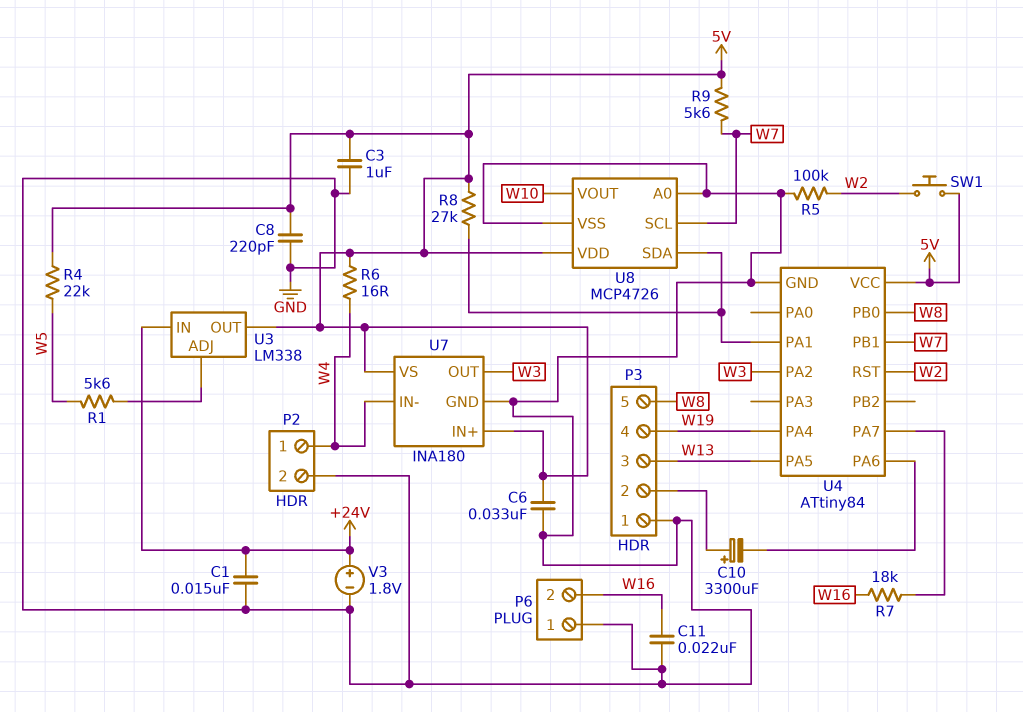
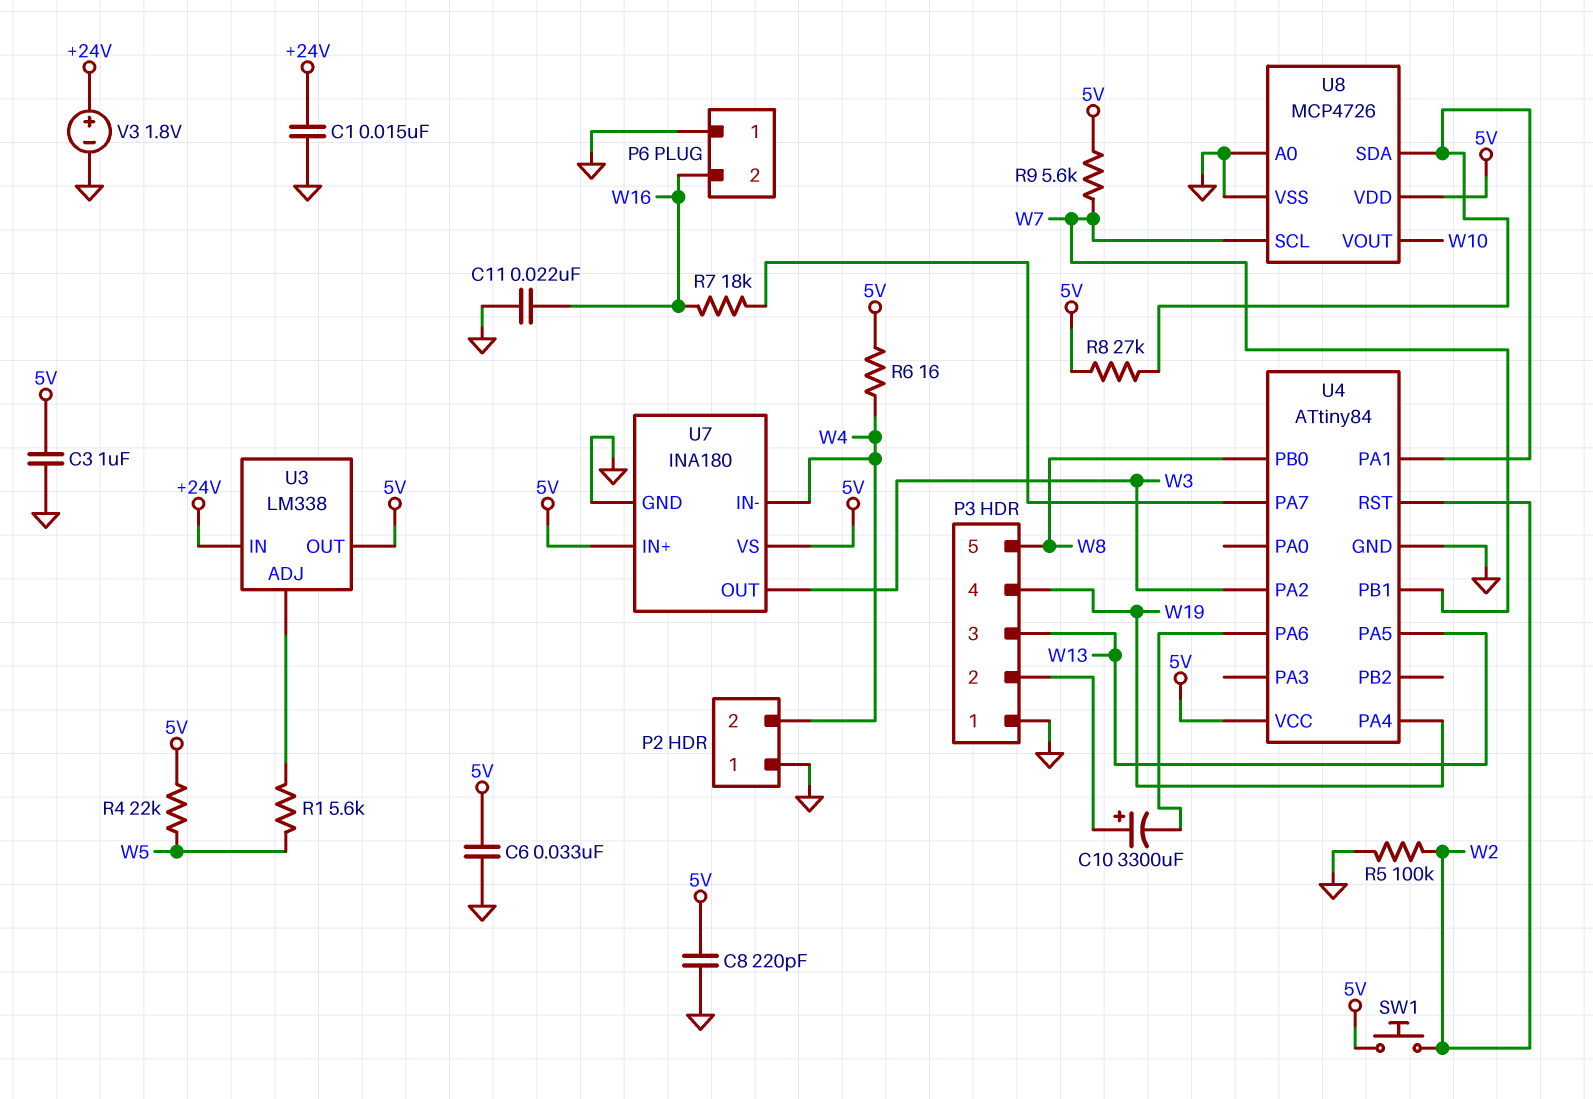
P2 pin 1: W4 -> GND
P2 pin 2: GND -> W4

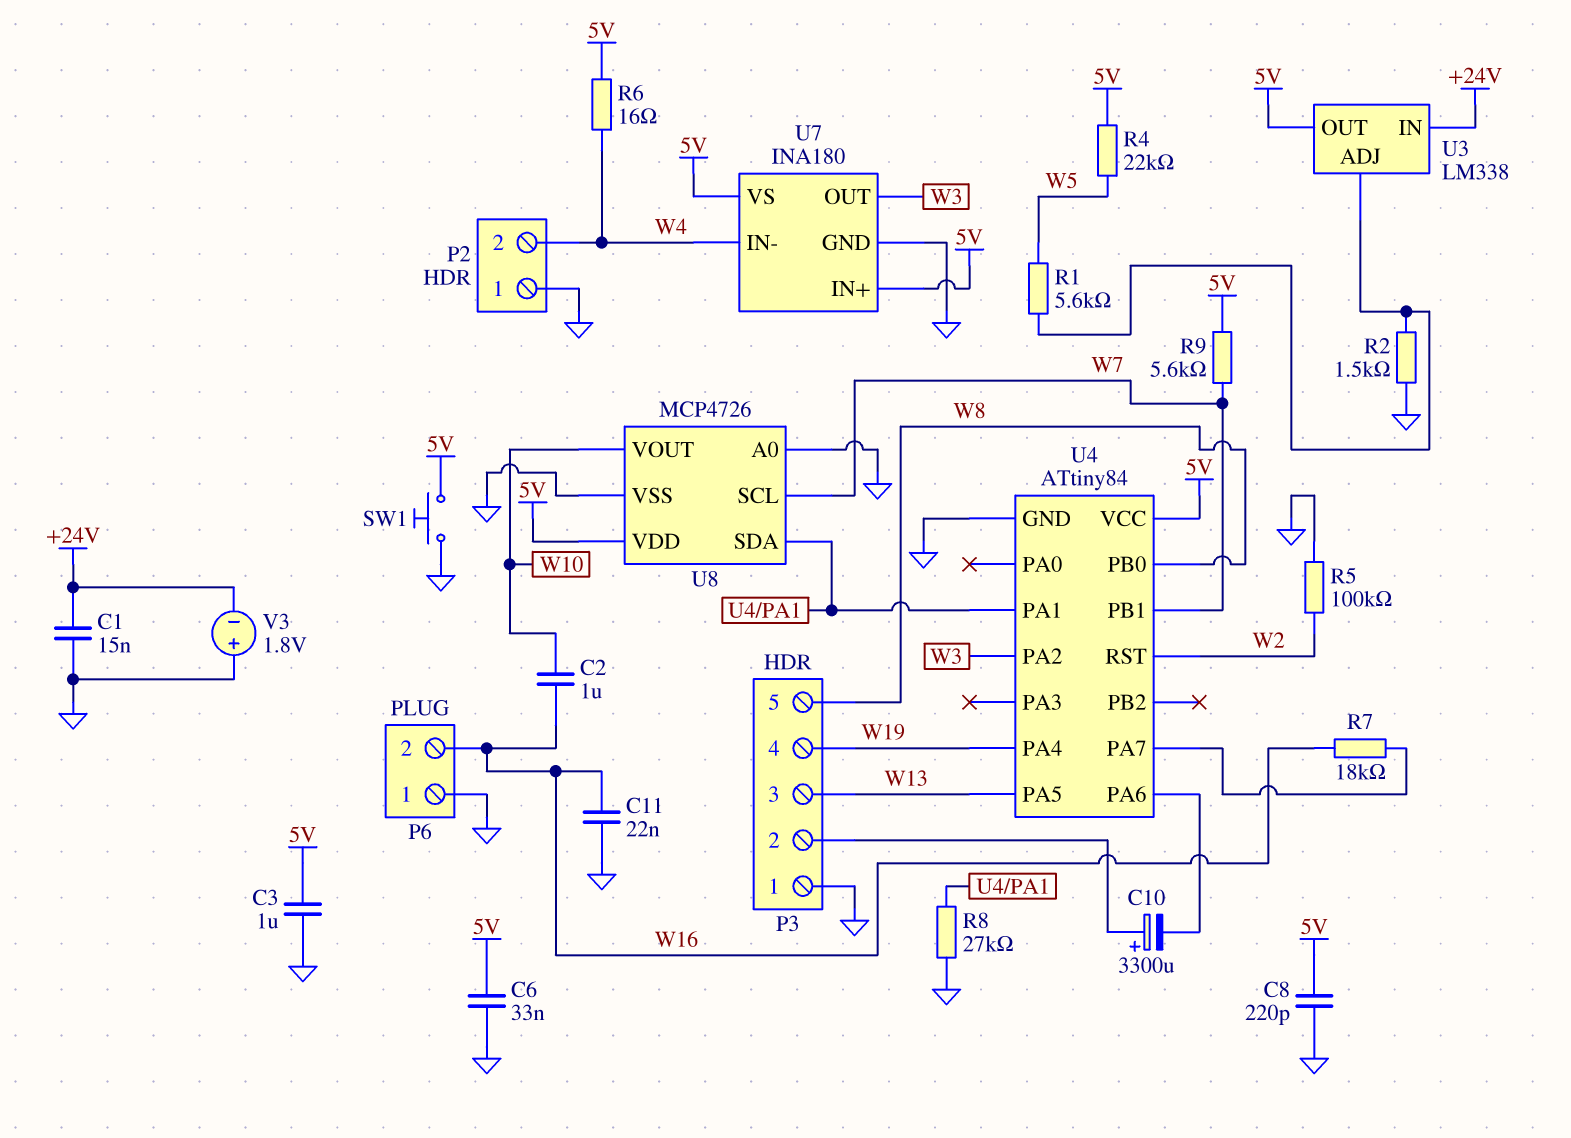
C2: none -> 1uF (W10, W16)
R2: none -> 1.5k (GND, U3/ADJ)
R8: 27k (5V, U4/PA1) -> 27k (GND, U4/PA1)
SW1: button (5V, W2) -> button (5V, GND)
V3: 1.8V (plus +24V, minus GND) -> 1.8V (plus GND, minus +24V)

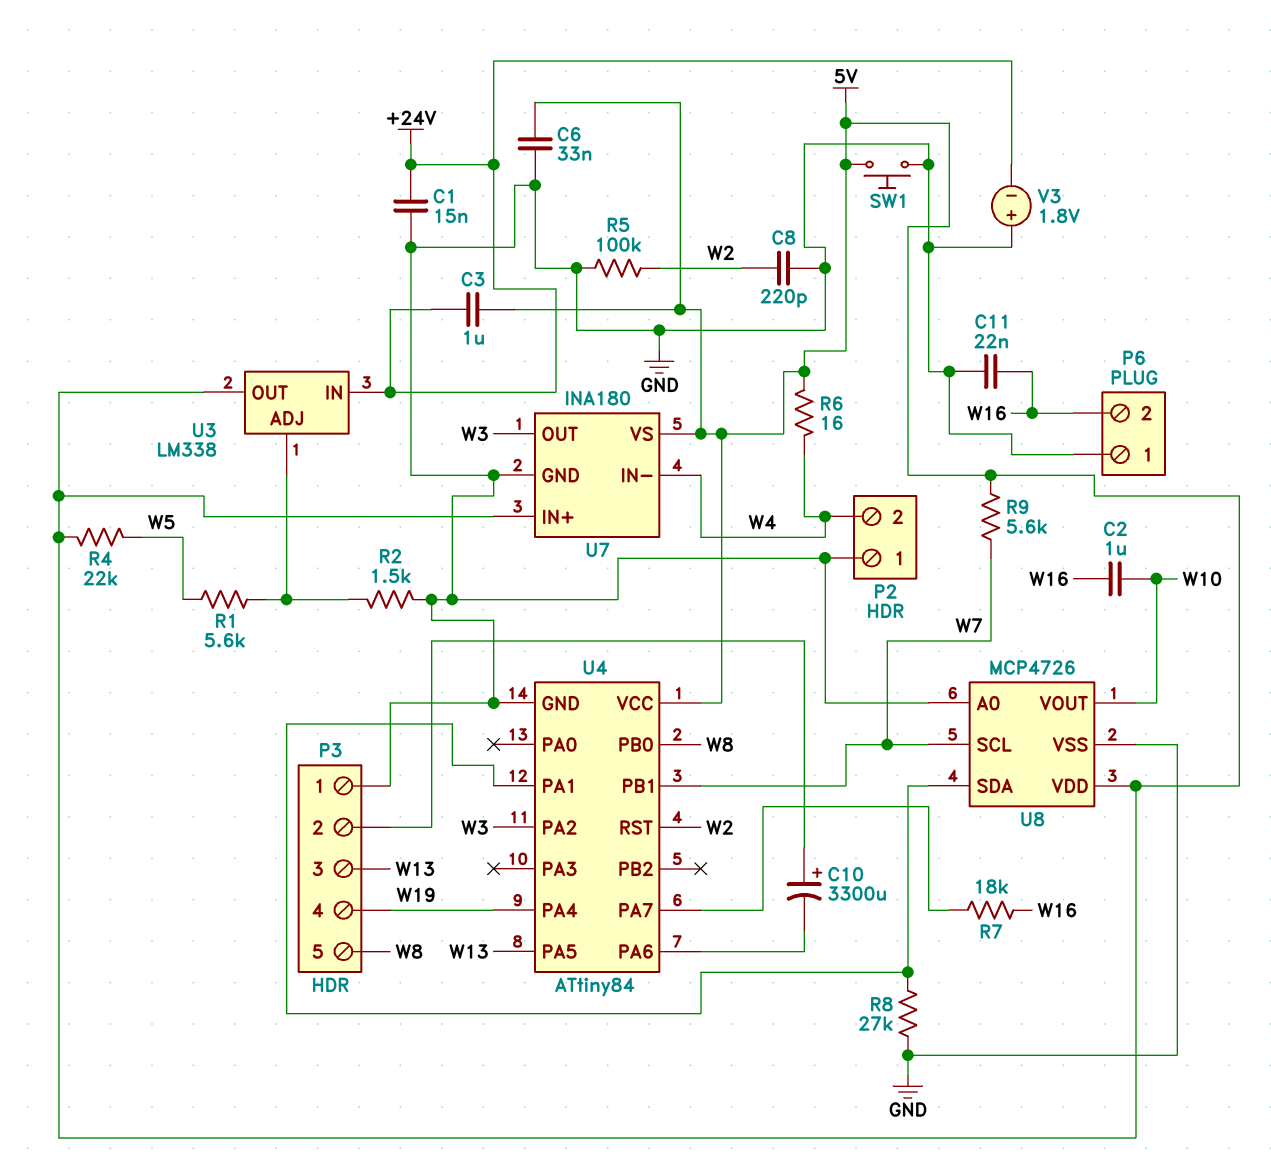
C3: 1uF (5V, GND) -> 1uF (+24V, 5V)
C8: 220pF (5V, GND) -> 220pF (GND, W2)

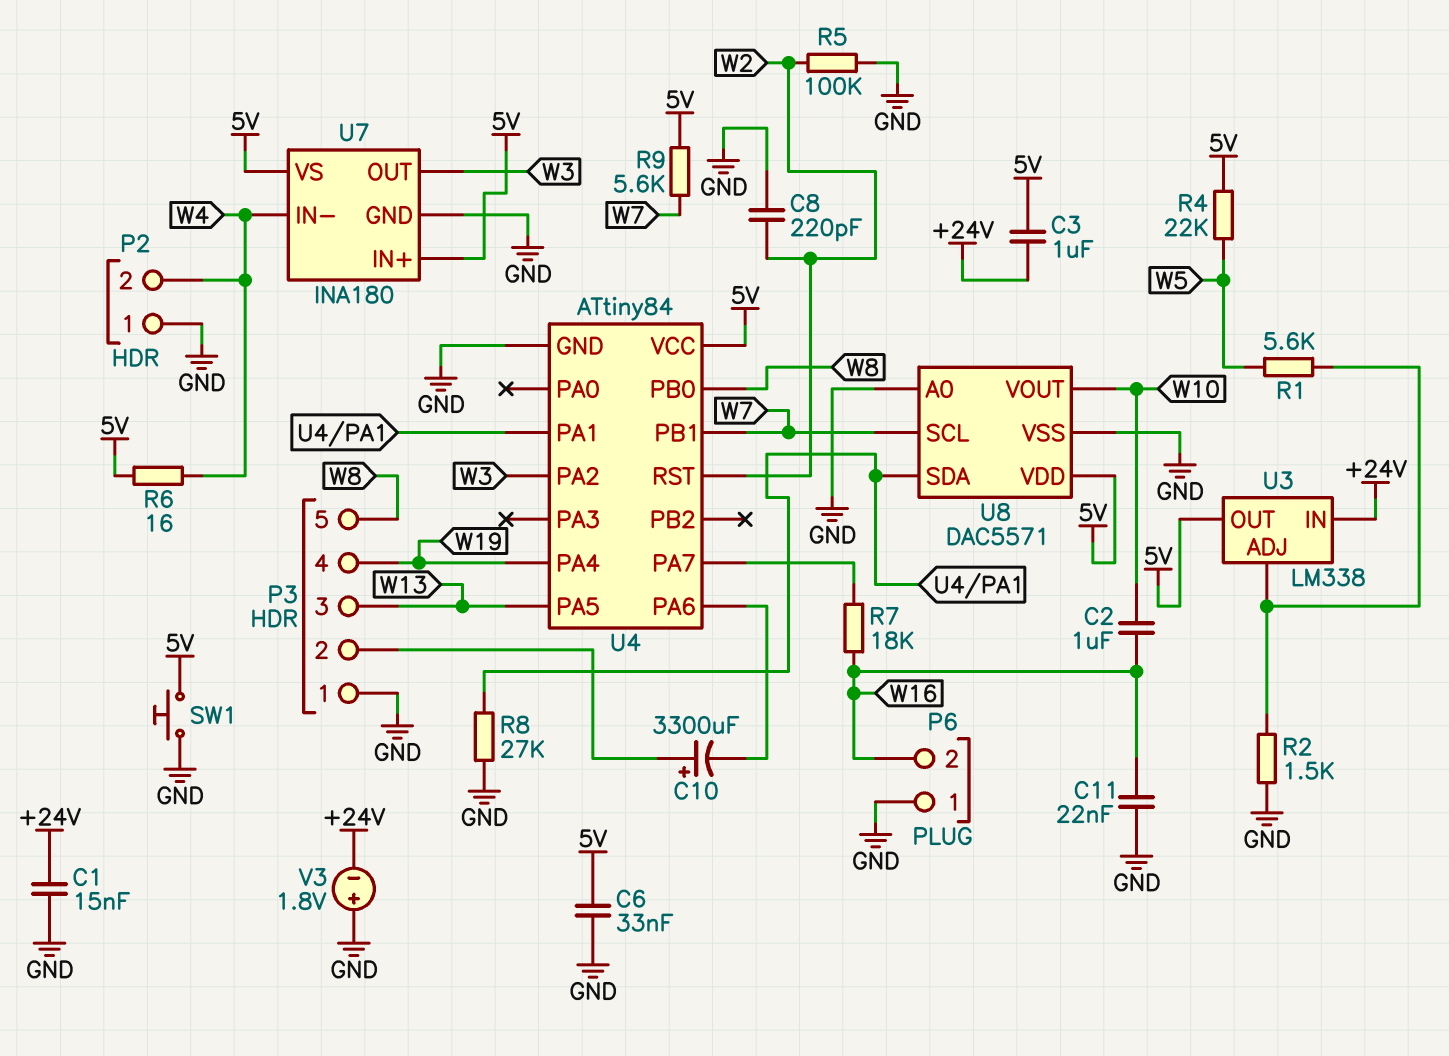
U8: MCP4726 -> DAC5571

